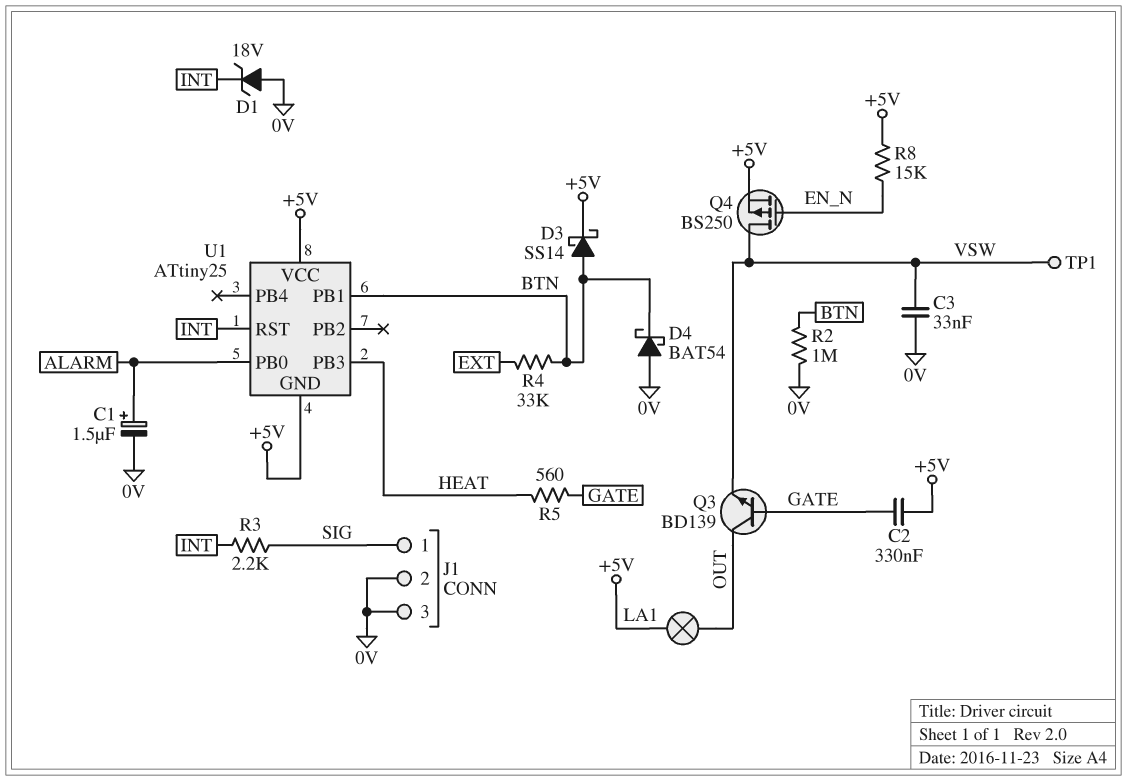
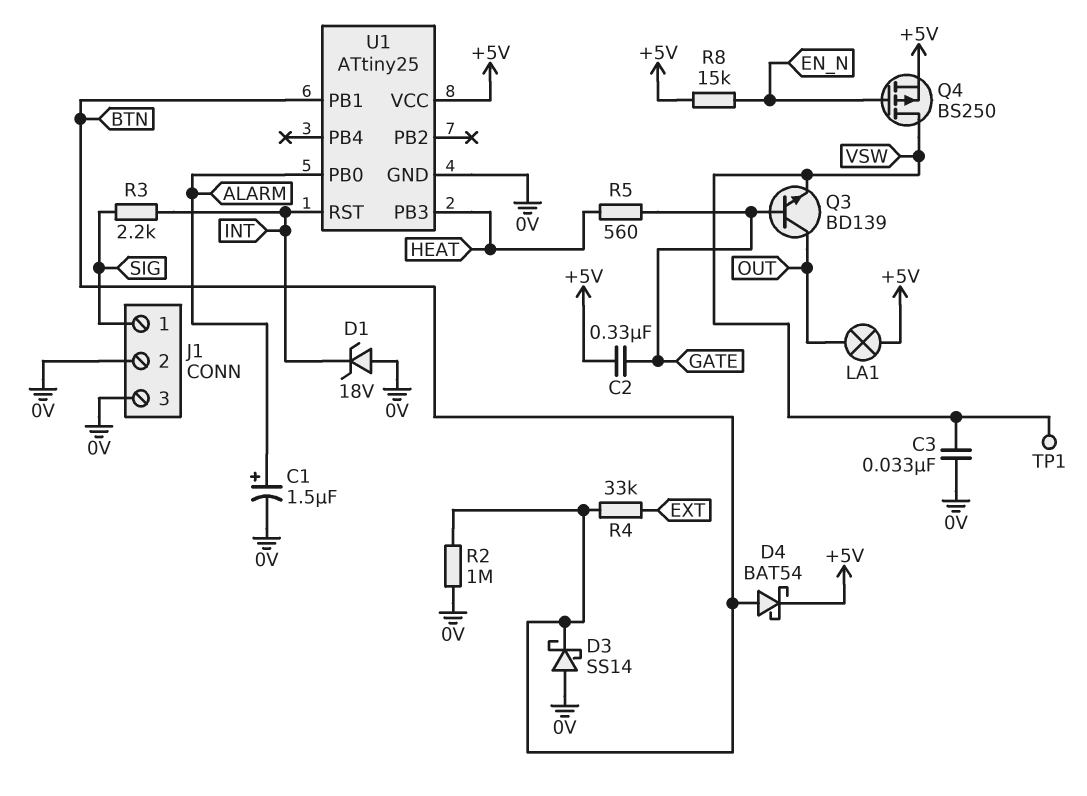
D3: schottky SS14 (A BTN, K +5V) -> schottky SS14 (A 0V, K BTN)
D4: schottky BAT54 (A 0V, K BTN) -> schottky BAT54 (A BTN, K +5V)
U1 pin GND: +5V -> 0V

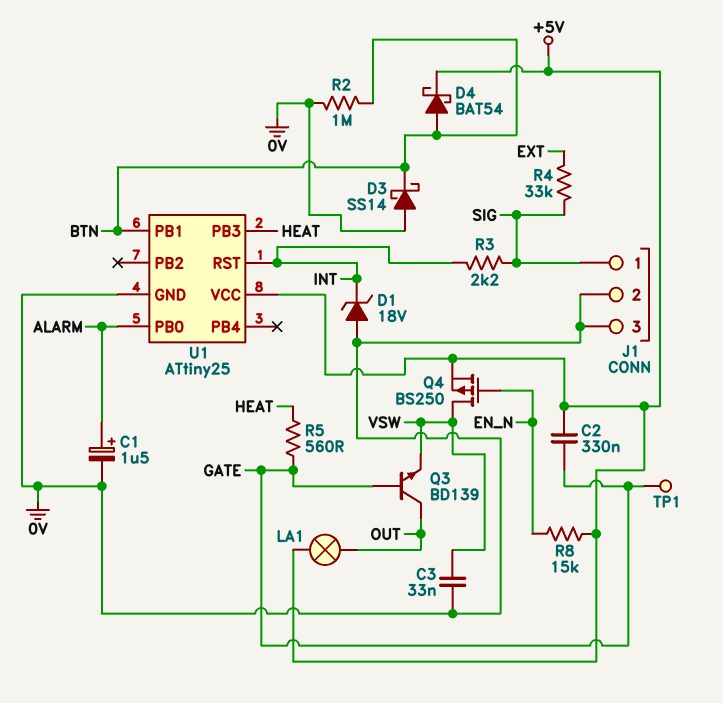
R4: 33k (BTN, EXT) -> 33k (EXT, SIG)
TP1: test point (VSW) -> test point (GATE)

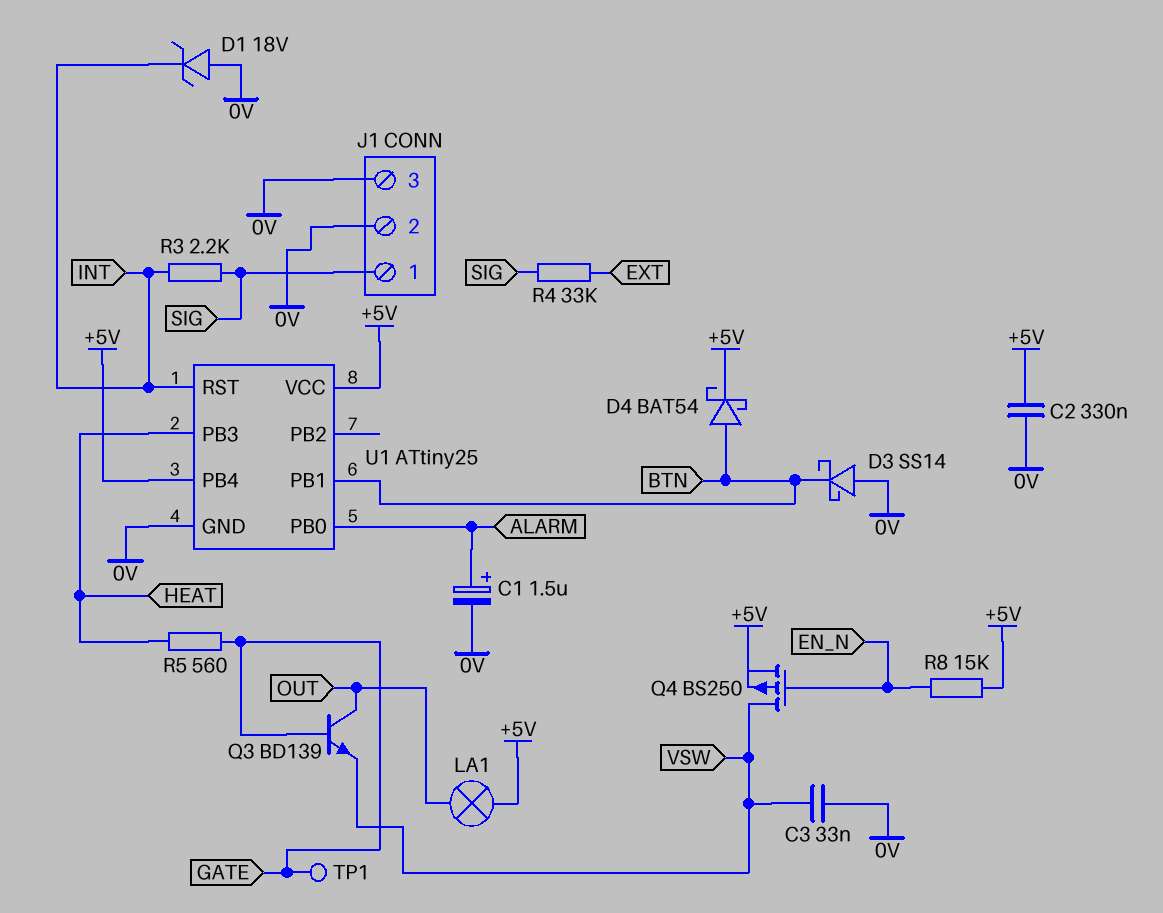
C2: 330nF (+5V, GATE) -> 330nF (+5V, 0V)
R2: 1M (0V, BTN) -> none
U1 pin PB4: none -> +5V

